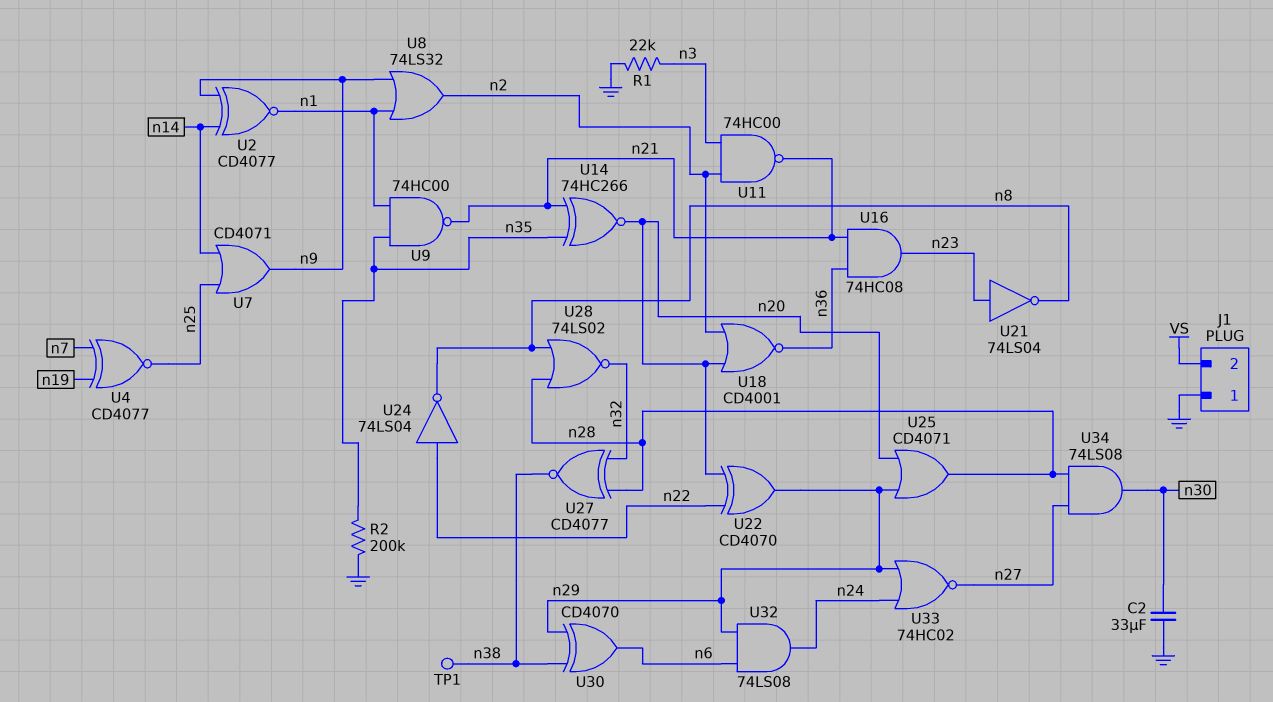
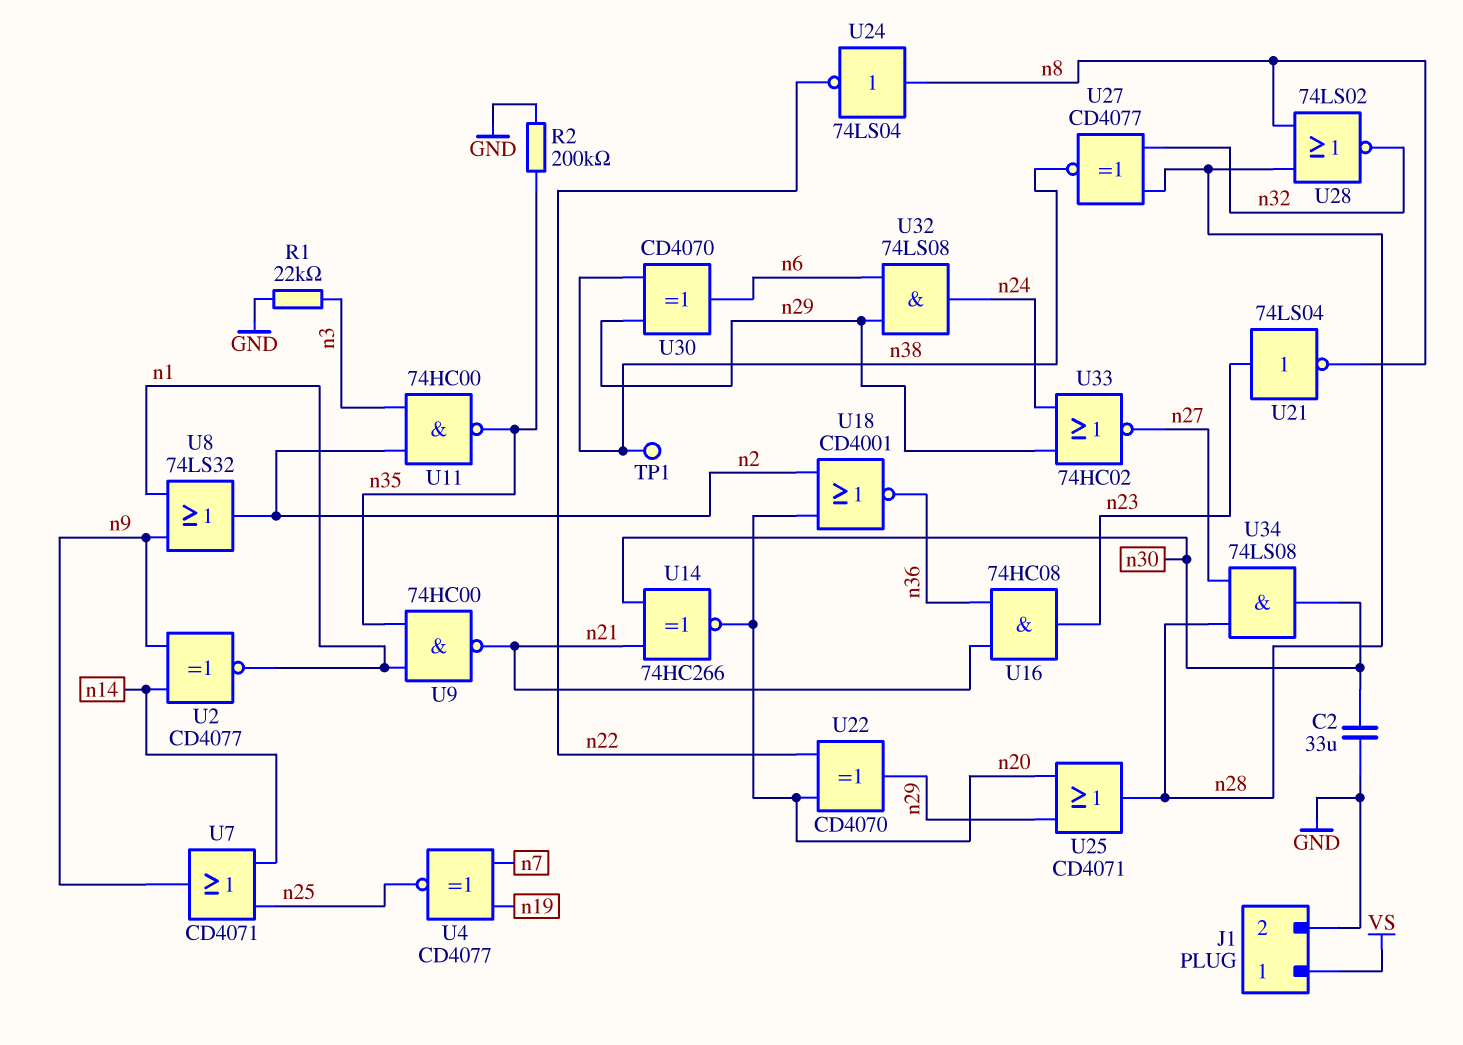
J1 pin 1: GND -> VS
J1 pin 2: VS -> GND
U11: NAND 74HC00 (in n2, in n3, out n21) -> NAND 74HC00 (in n2, in n3, out n35)
U14: XNOR 74HC266 (in n21, in n35, out n20) -> XNOR 74HC266 (in n21, in n30, out n20)
U24: NOT 74LS04 (in n22, out n8) -> NOT 74LS04 (in n8, out n22)

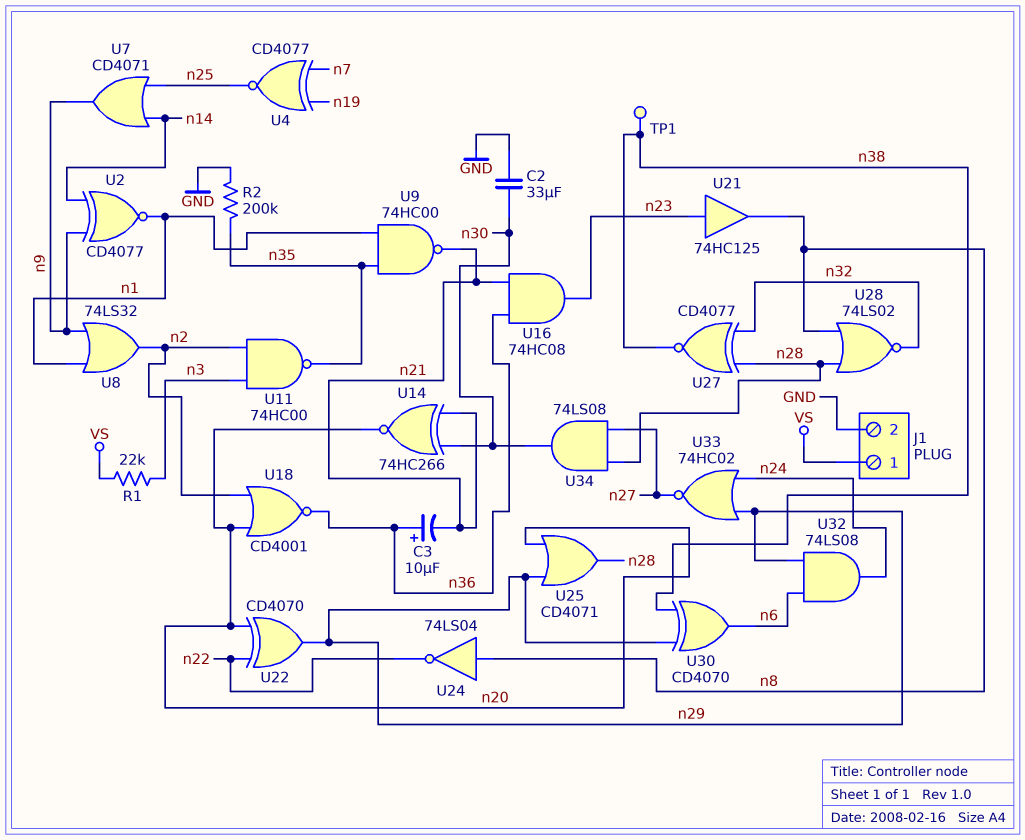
C3: none -> 10uF (plus n36, minus n21)
R1: 22k (GND, n3) -> 22k (VS, n3)
U21: NOT 74LS04 (in n23, out n8) -> buffer 74HC125 (in n23, out n8)

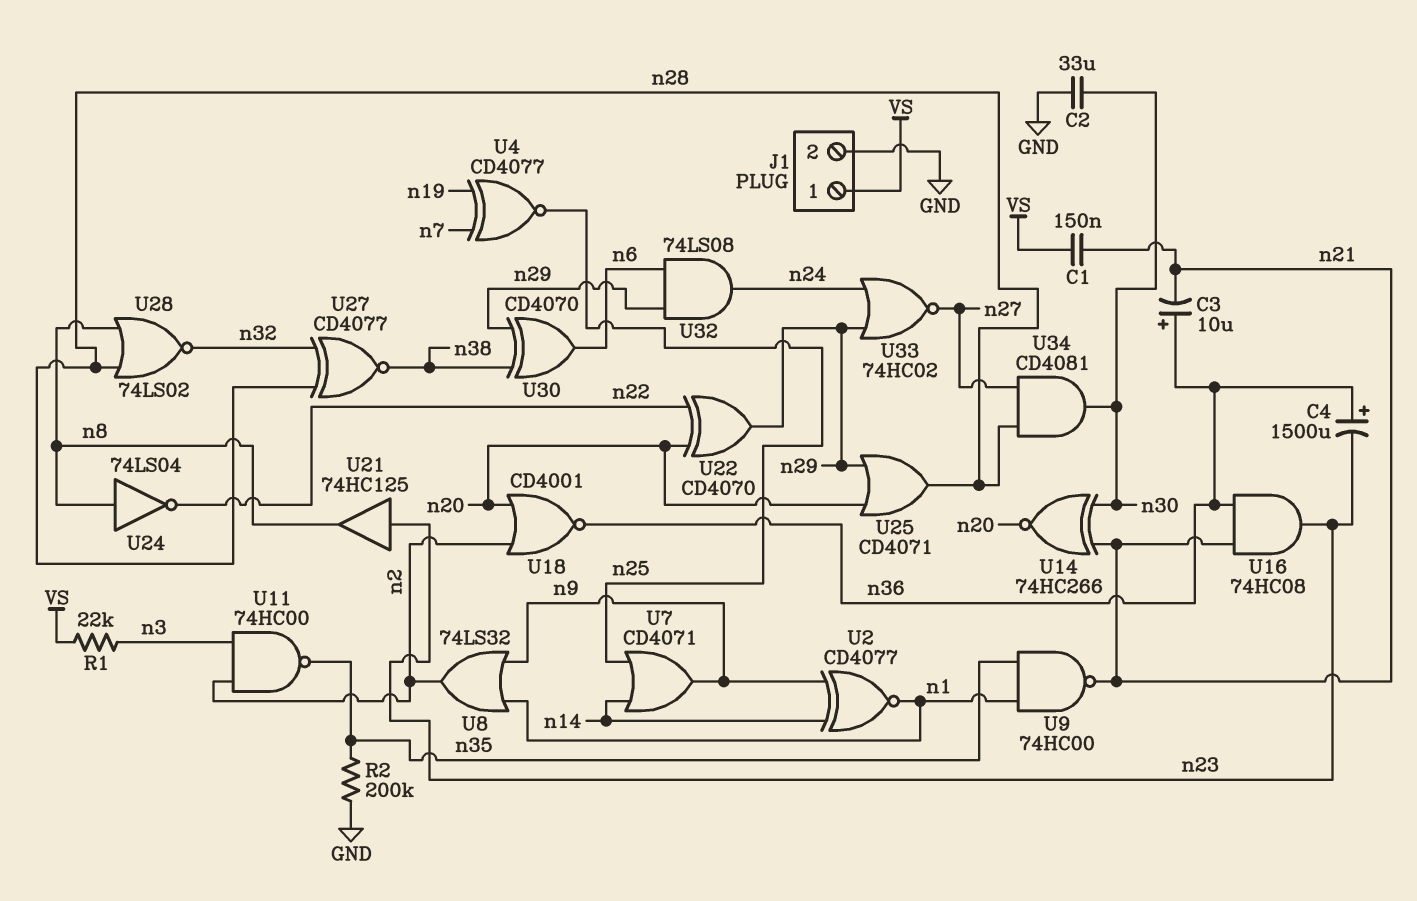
C1: none -> 150nF (VS, n21)
C4: none -> 1500uF (plus n36, minus n23)
TP1: test point (n38) -> none
U34: AND 74LS08 (in n27, in n28, out n30) -> AND CD4081 (in n27, in n28, out n30)

